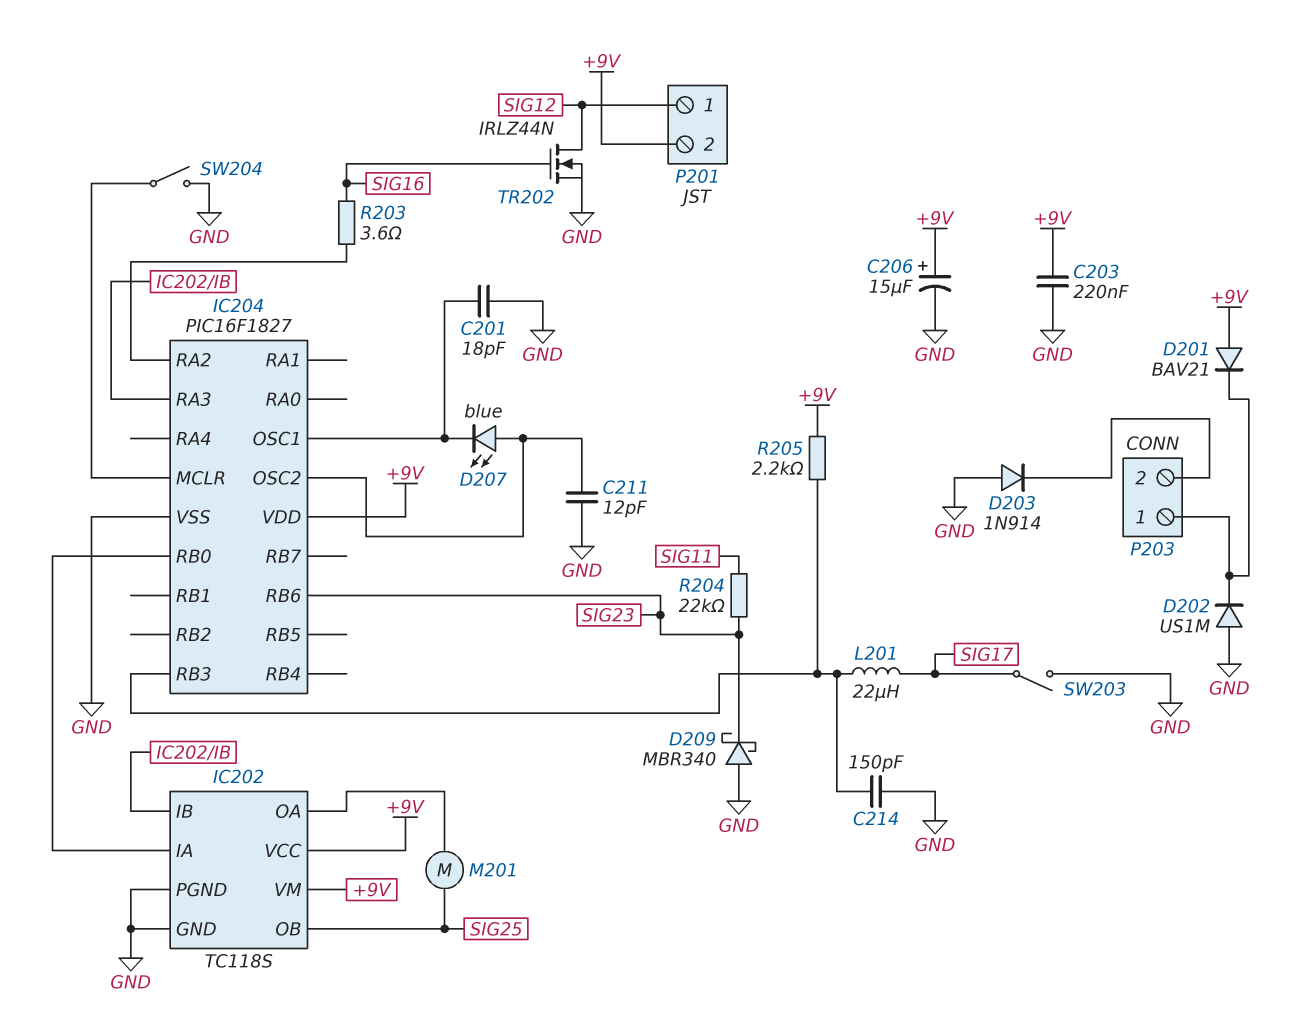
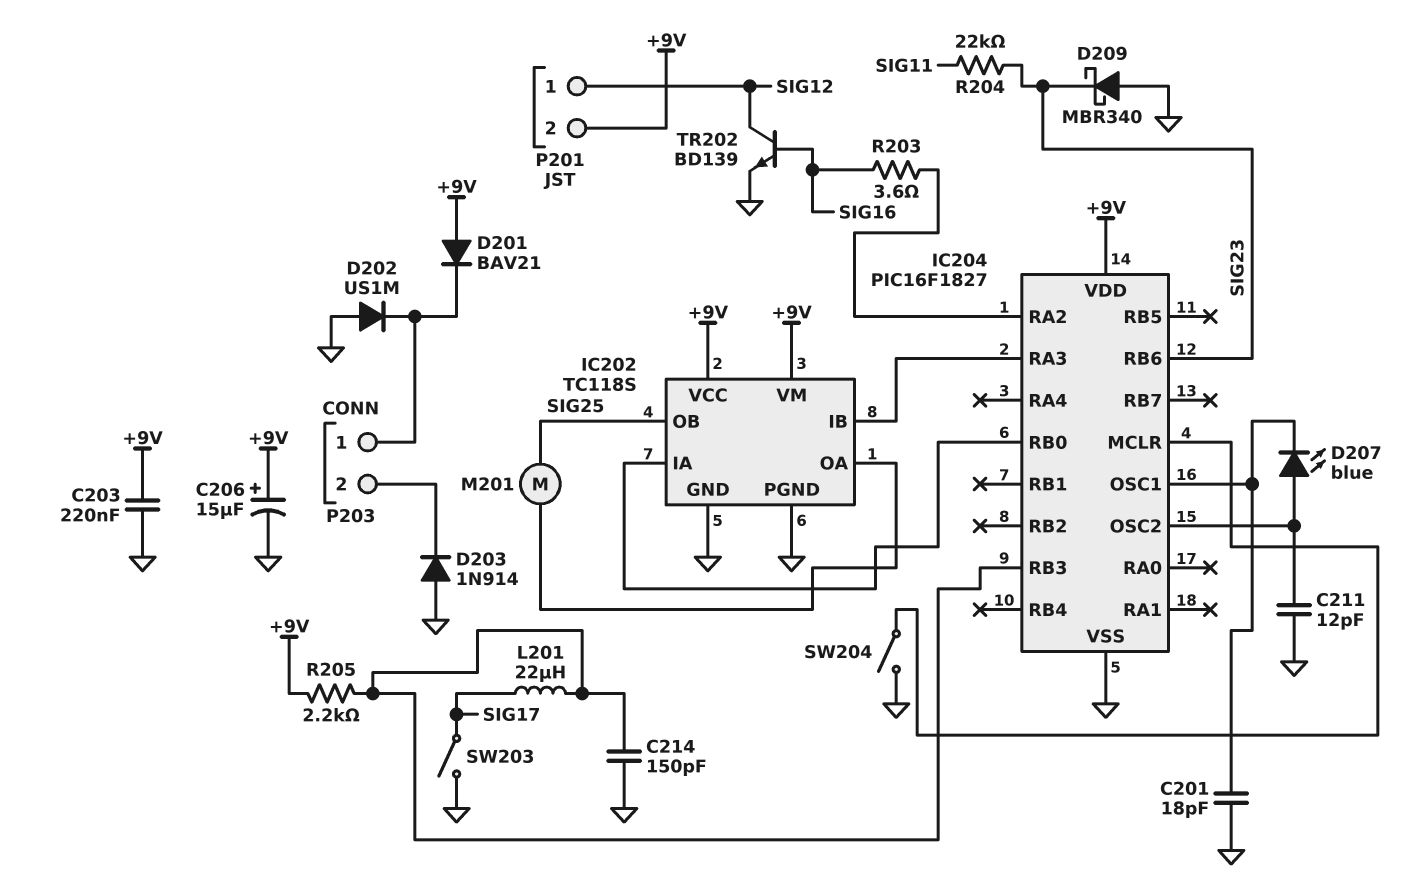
TR202: NMOS IRLZ44N (G SIG16, D SIG12, S GND) -> NPN BD139 (B SIG16, C SIG12, E GND)

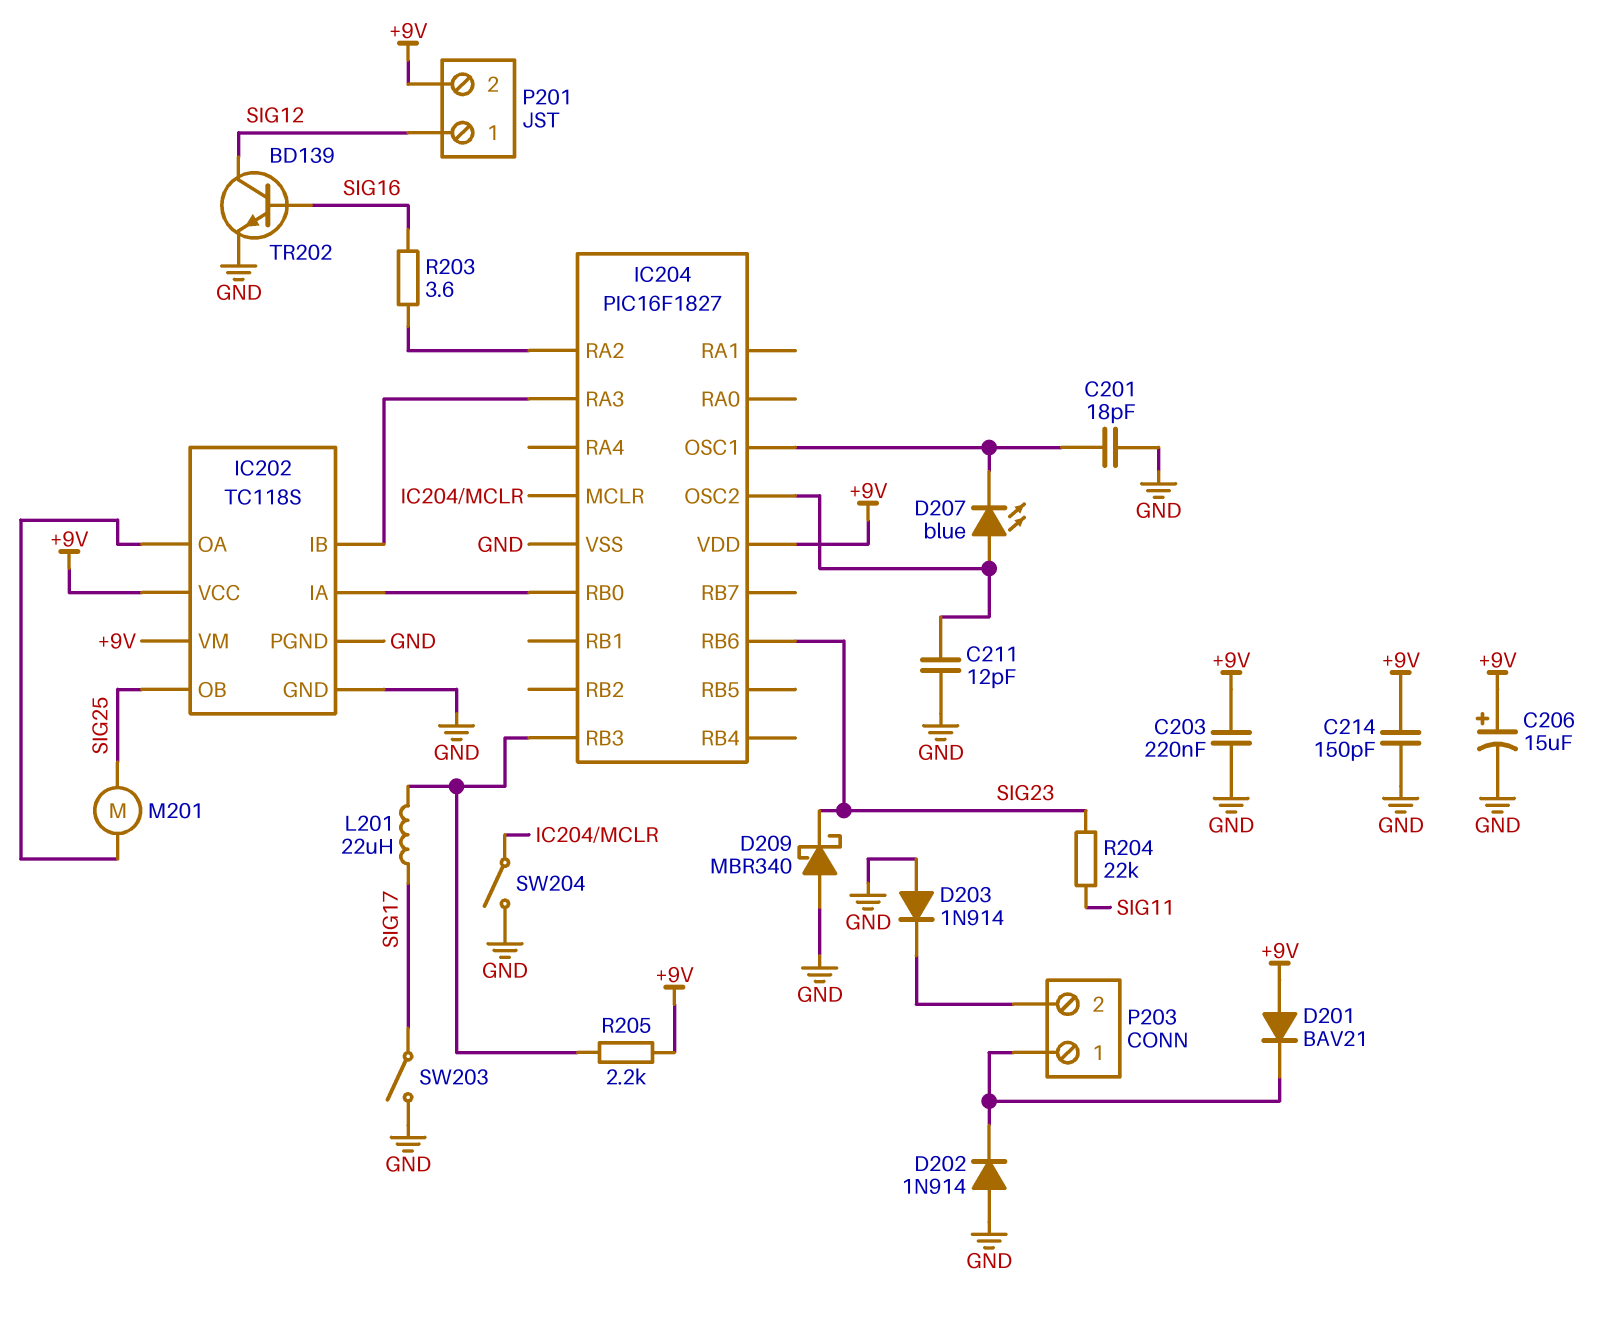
C214: 150pF (GND, IC204/RB3) -> 150pF (+9V, GND)
D202: diode US1M (A GND, K P203/1) -> diode 1N914 (A GND, K P203/1)

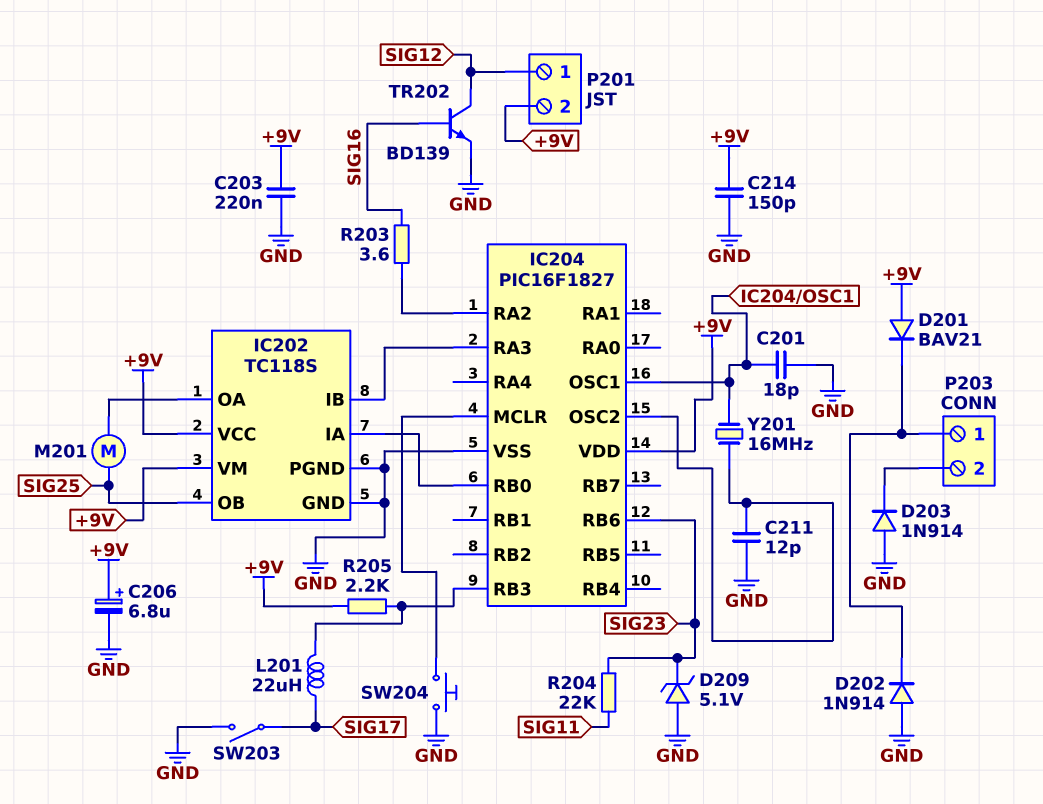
C206: 15uF (plus +9V, minus GND) -> 6.8uF (plus +9V, minus GND)
D207: LED blue (A IC204/OSC2, K IC204/OSC1) -> none
D209: schottky MBR340 (A GND, K SIG23) -> zener 5.1V (A GND, K SIG23)
SW204: switch (GND, IC204/MCLR) -> button (GND, IC204/MCLR)
Y201: none -> 16MHz (IC204/OSC1, IC204/OSC2)

